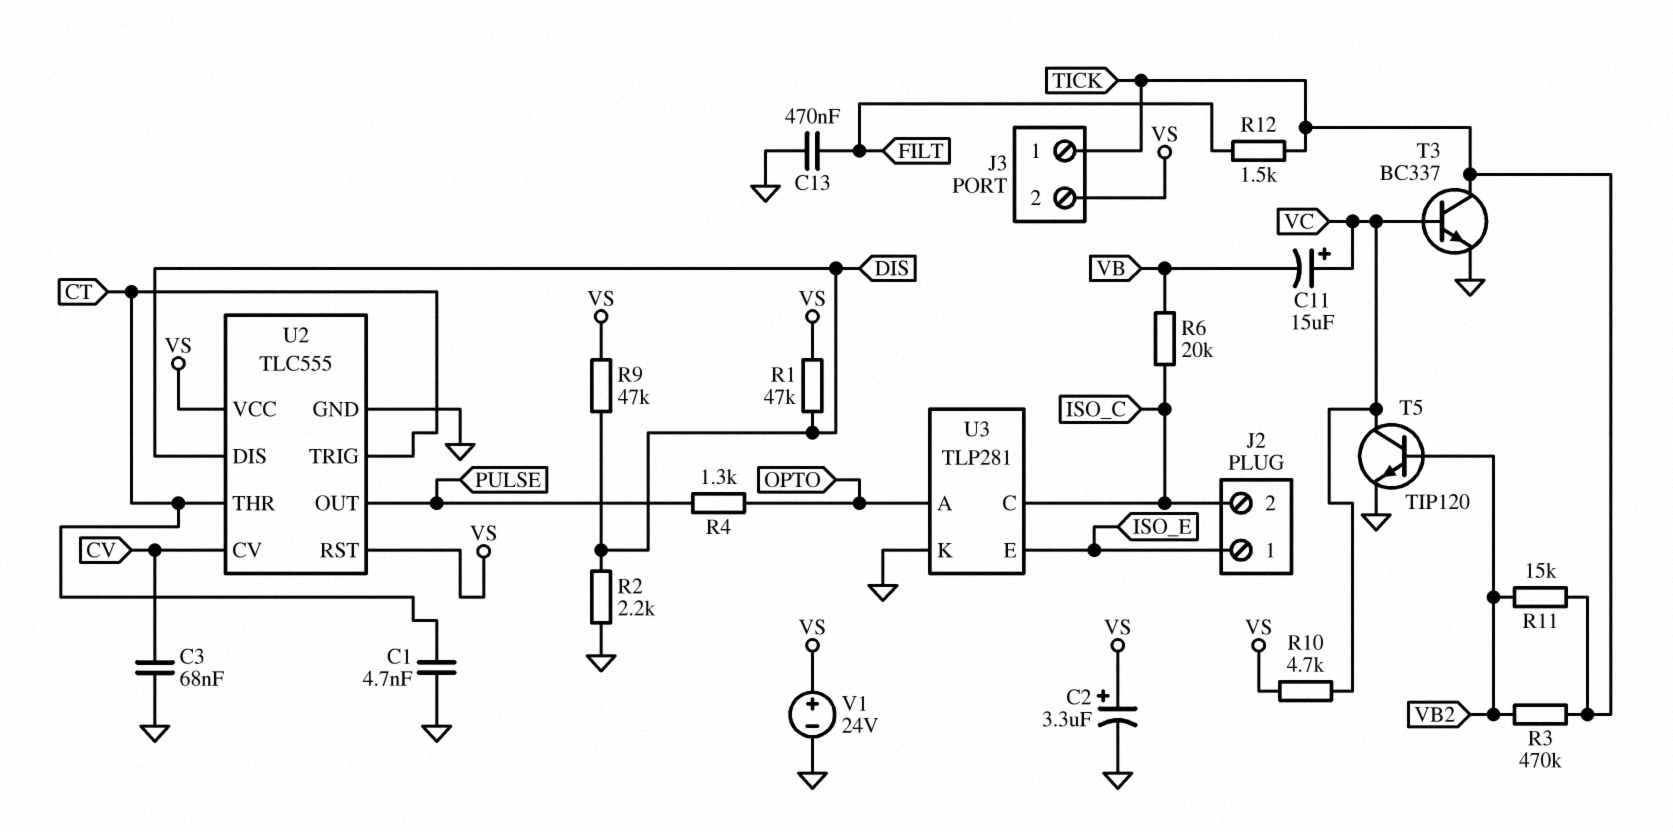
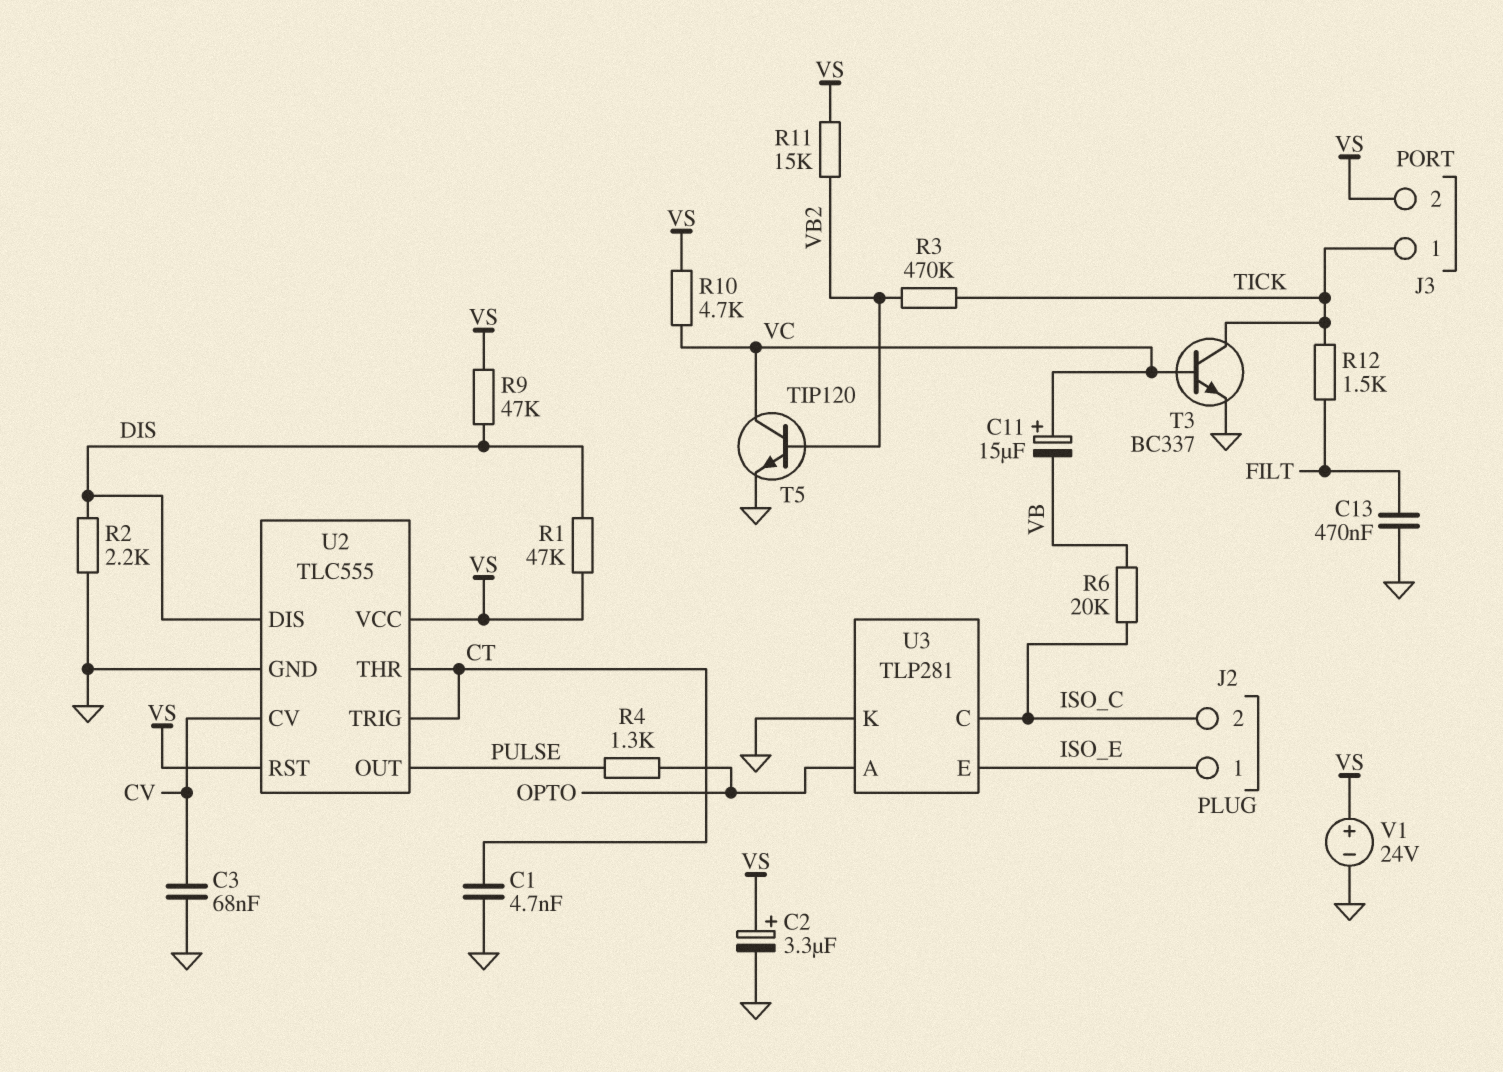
R11: 15k (TICK, VB2) -> 15k (VB2, VS)

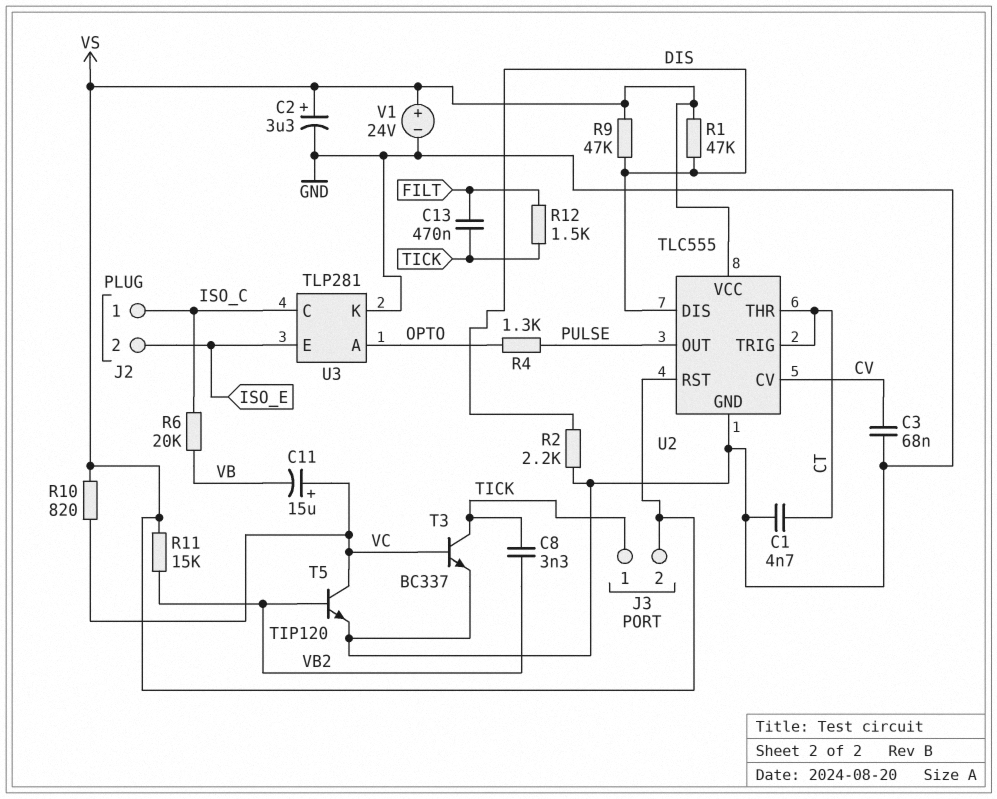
C8: none -> 3.3nF (TICK, VB2)
C13: 470nF (FILT, GND) -> 470nF (FILT, TICK)
J2 pin 1: ISO_E -> ISO_C
J2 pin 2: ISO_C -> ISO_E
R3: 470k (TICK, VB2) -> none
R10: 4.7k (VC, VS) -> 820 (VC, VS)

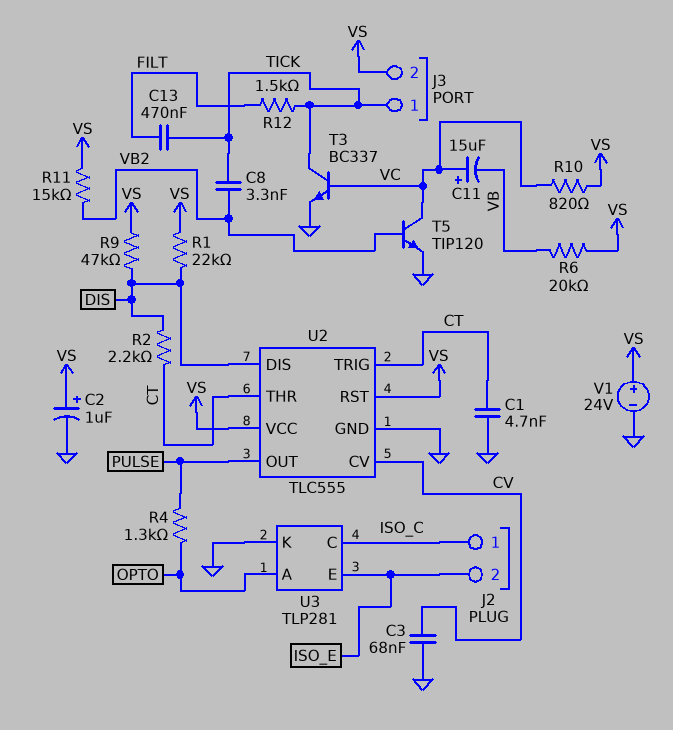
C2: 3.3uF (plus VS, minus GND) -> 1uF (plus VS, minus GND)
R1: 47k (DIS, VS) -> 22k (DIS, VS)
R2: 2.2k (DIS, GND) -> 2.2k (CT, DIS)
R6: 20k (ISO_C, VB) -> 20k (VB, VS)

